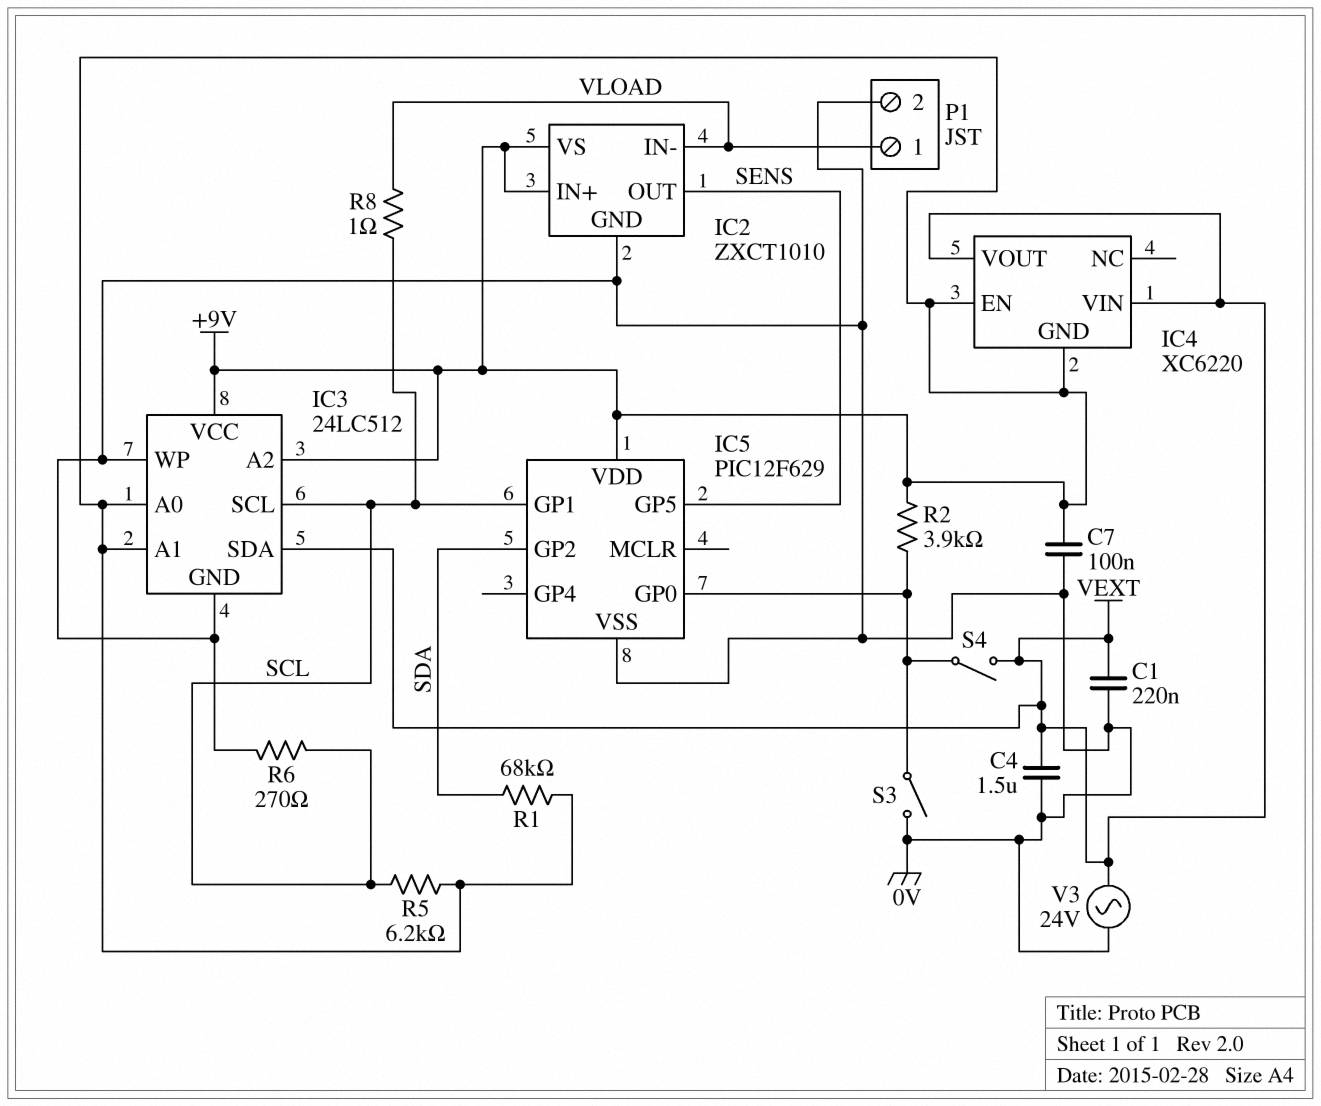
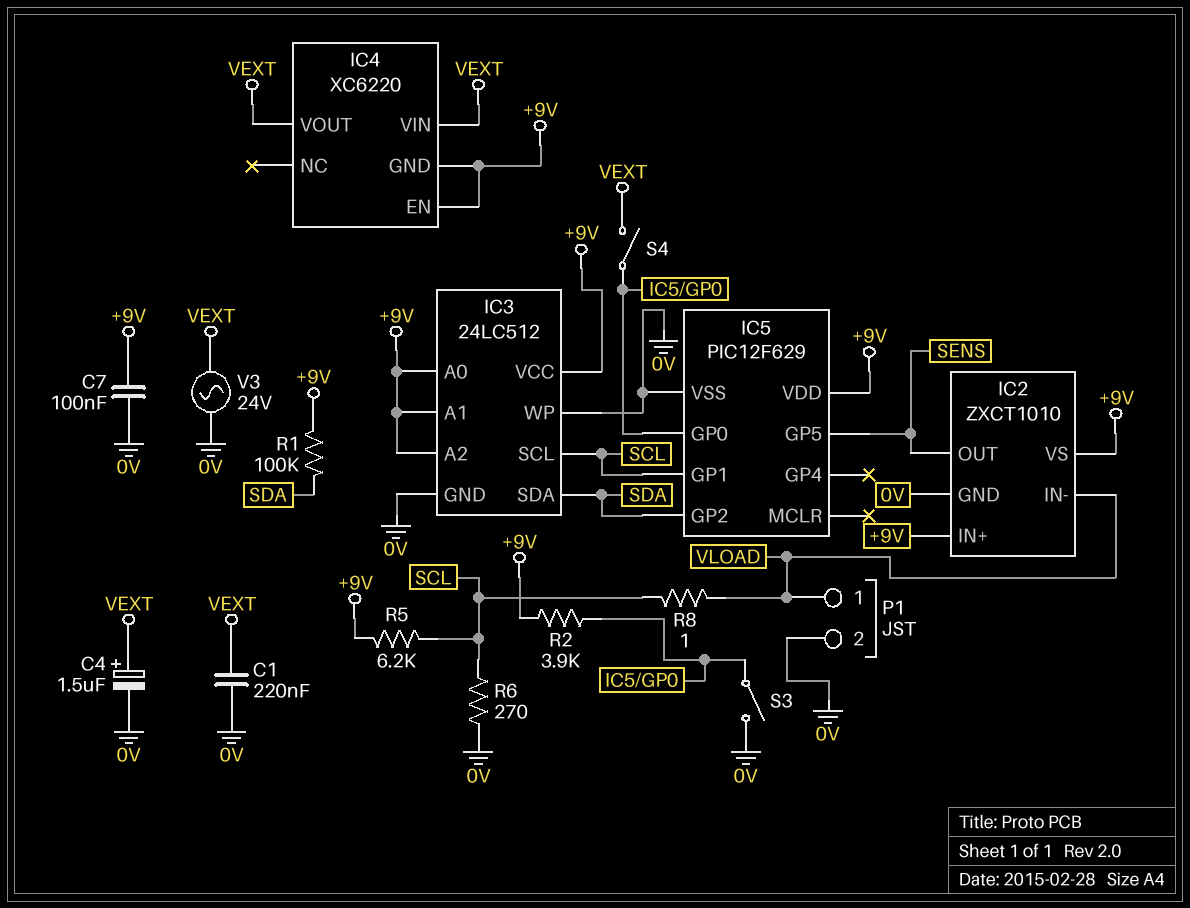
C4: 1.5uF (0V, VEXT) -> 1.5uF (plus VEXT, minus 0V)
IC3 pin SDA: VEXT -> SDA
R1: 68k (+9V, SDA) -> 100k (+9V, SDA)

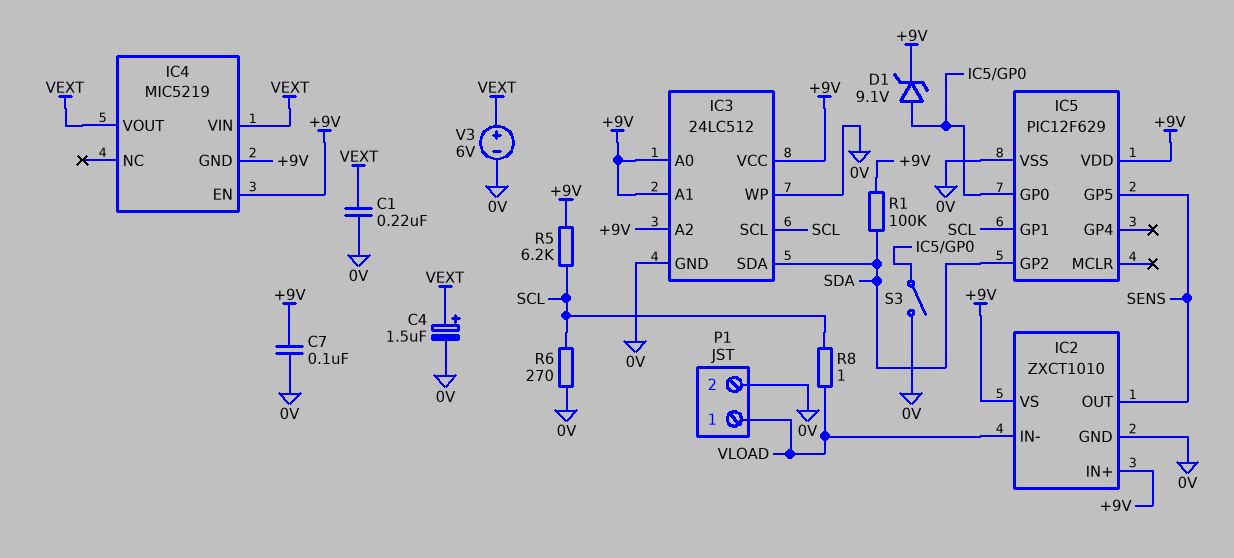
D1: none -> zener 9.1V (A IC5/GP0, K +9V)
IC4: XC6220 -> MIC5219
R2: 3.9k (+9V, IC5/GP0) -> none
S4: switch (IC5/GP0, VEXT) -> none
V3: AC 24V (0V, VEXT) -> 6V (plus VEXT, minus 0V)

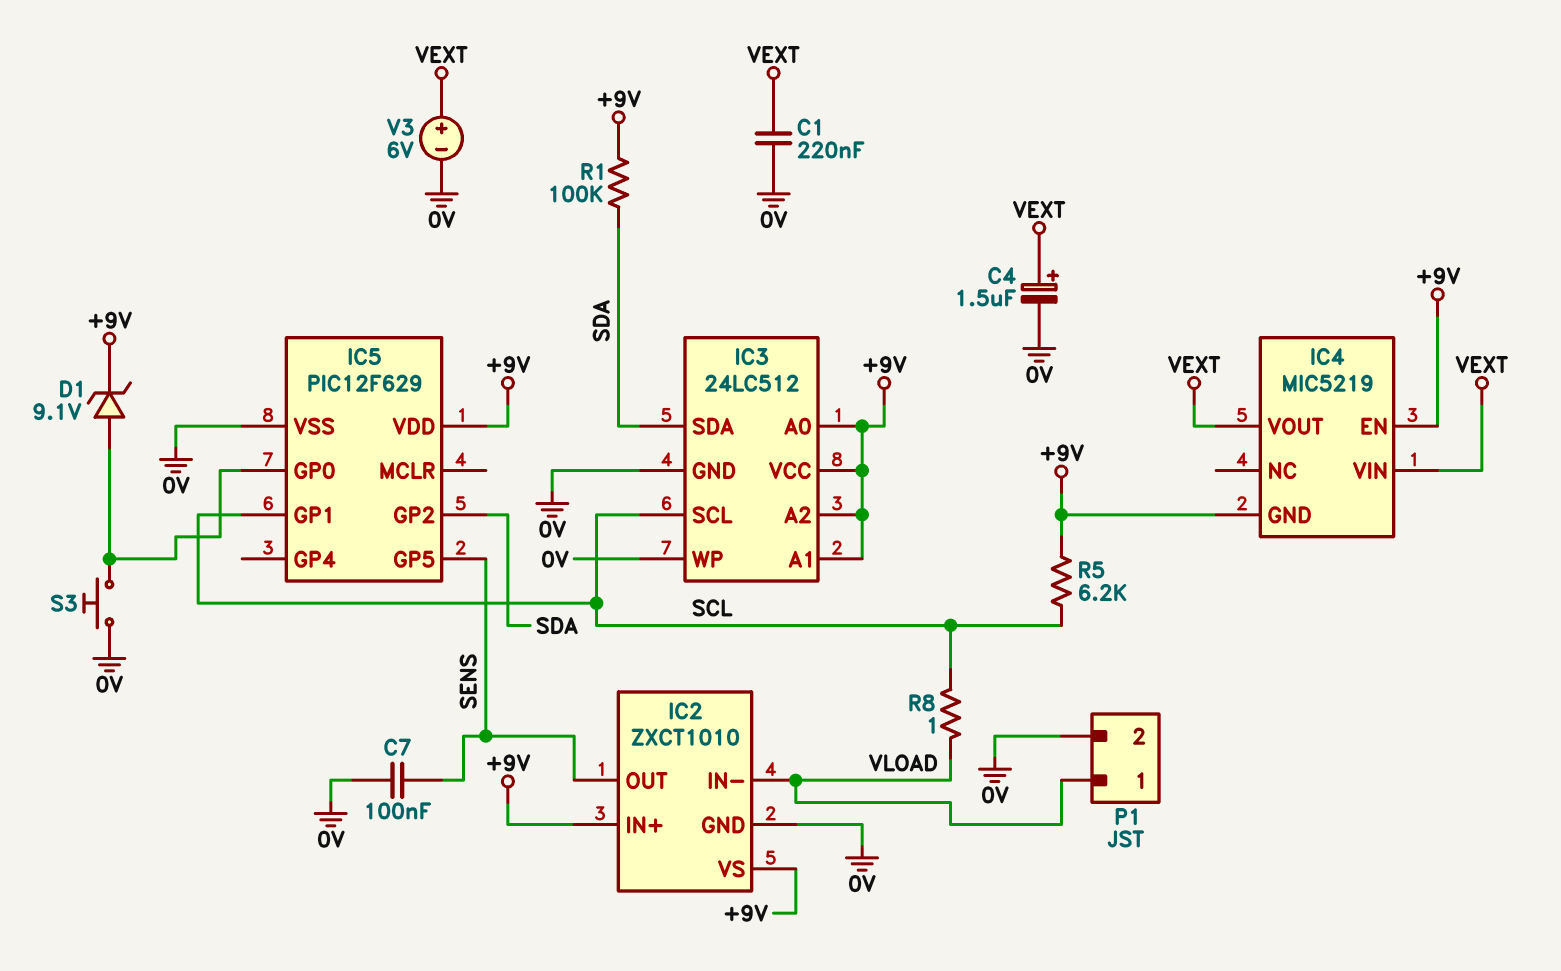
C7: 100nF (+9V, 0V) -> 100nF (0V, SENS)
R6: 270 (0V, SCL) -> none
S3: switch (0V, IC5/GP0) -> button (0V, IC5/GP0)

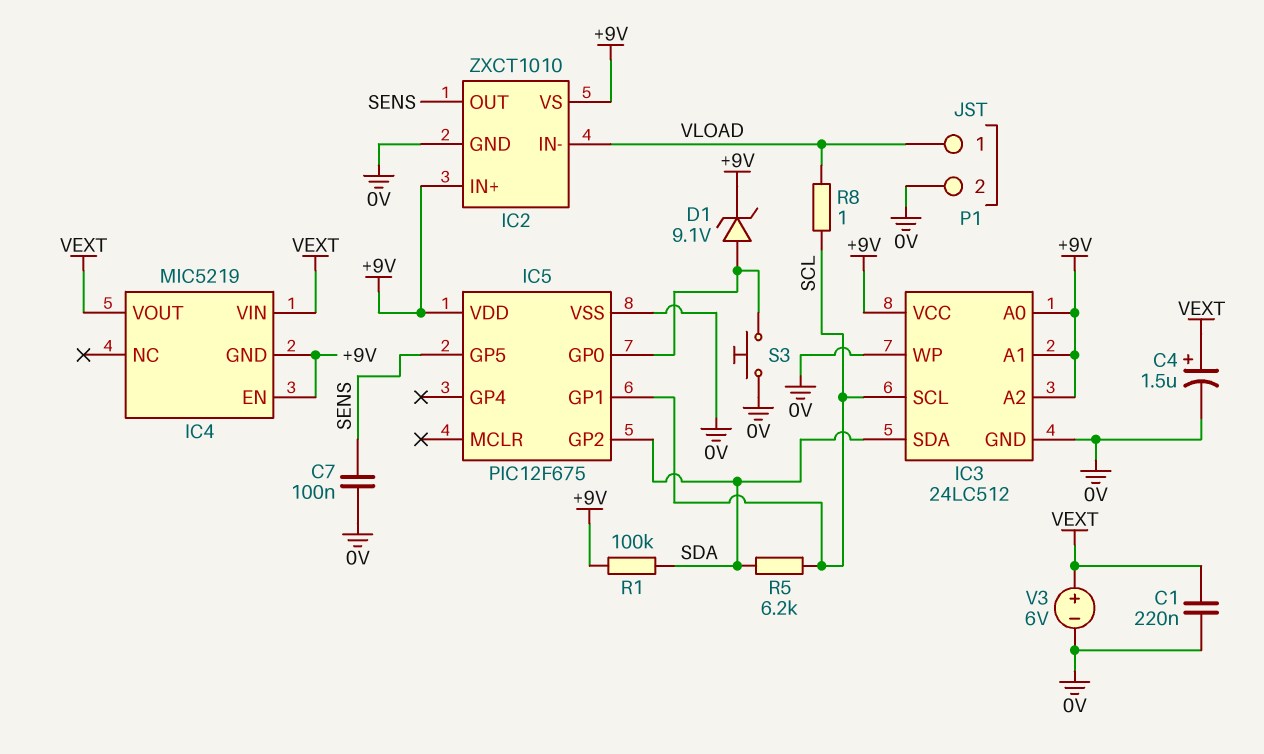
IC5: PIC12F629 -> PIC12F675
R5: 6.2k (+9V, SCL) -> 6.2k (SCL, SDA)

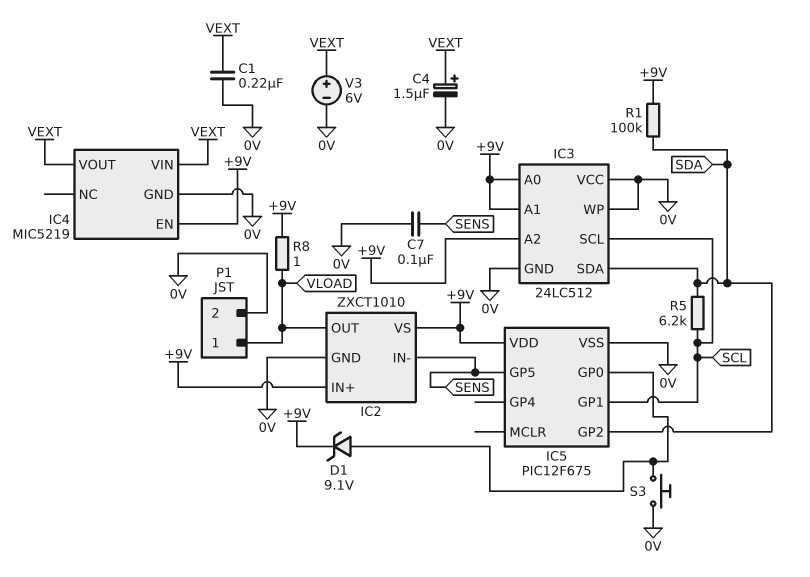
IC2 pin IN-: VLOAD -> SENS
IC2 pin OUT: SENS -> VLOAD
IC3 pin VCC: +9V -> 0V
IC4 pin GND: +9V -> 0V
R8: 1 (SCL, VLOAD) -> 1 (+9V, VLOAD)

